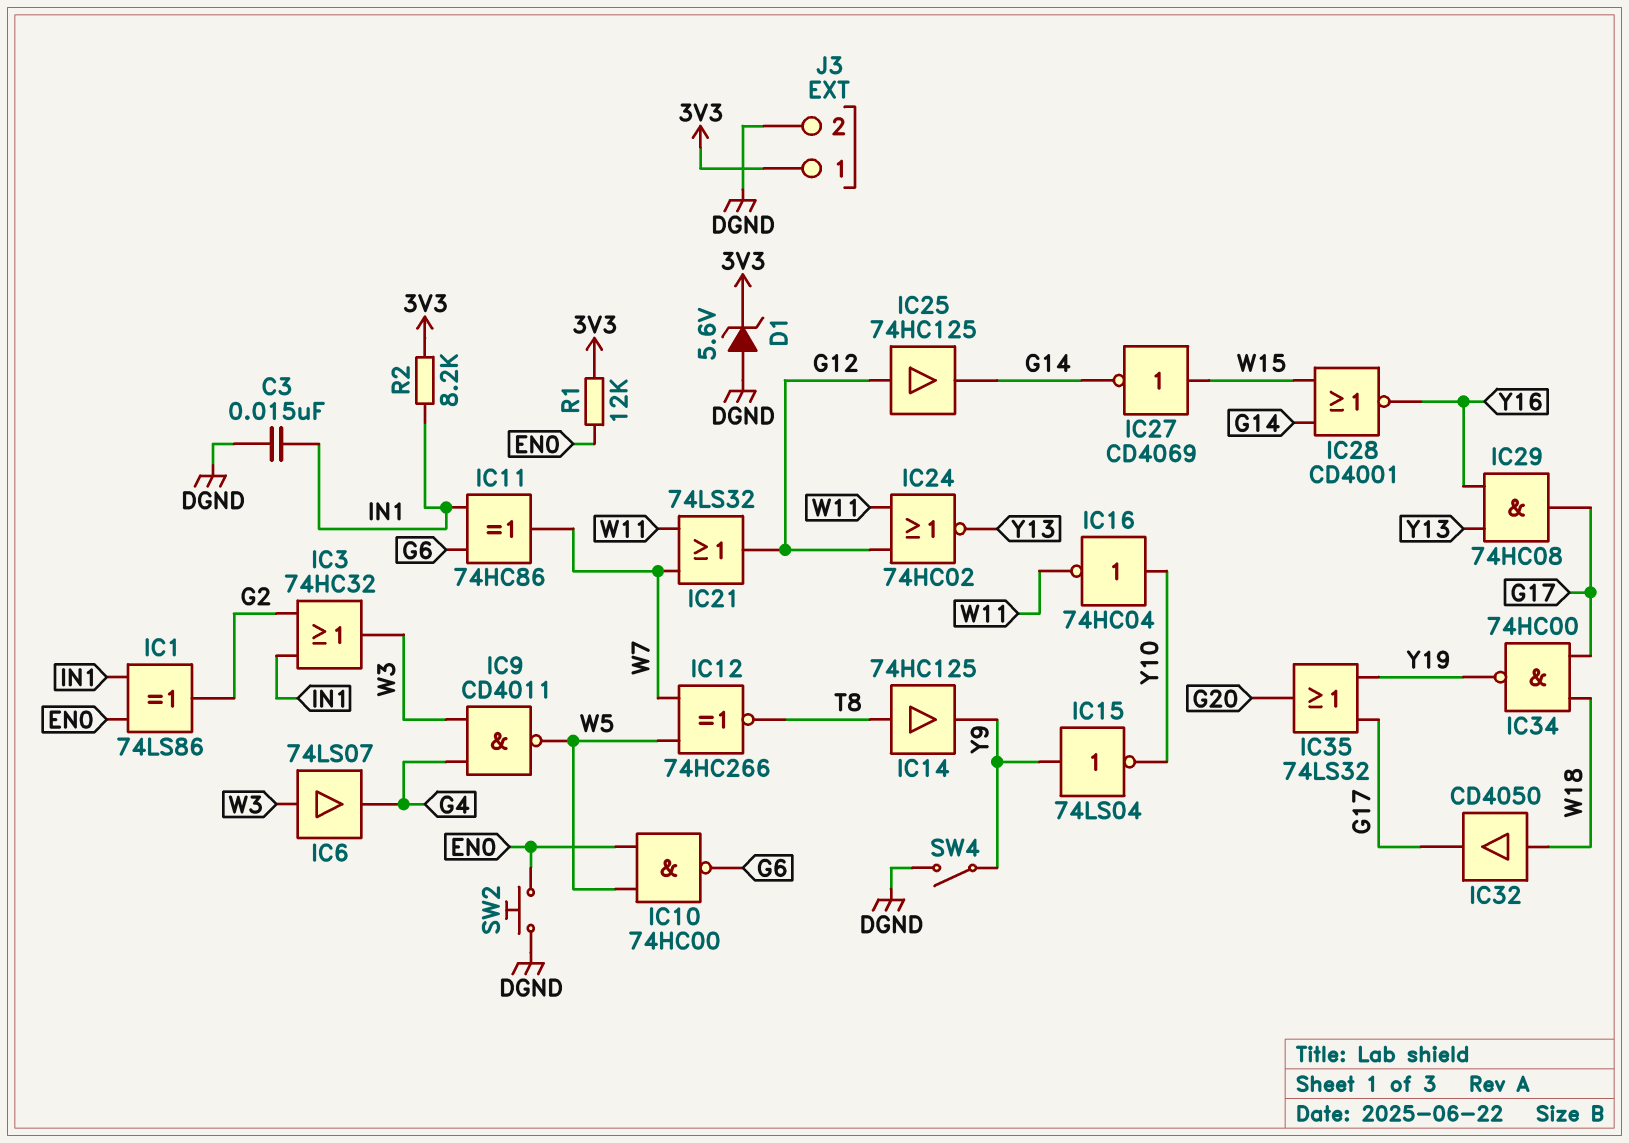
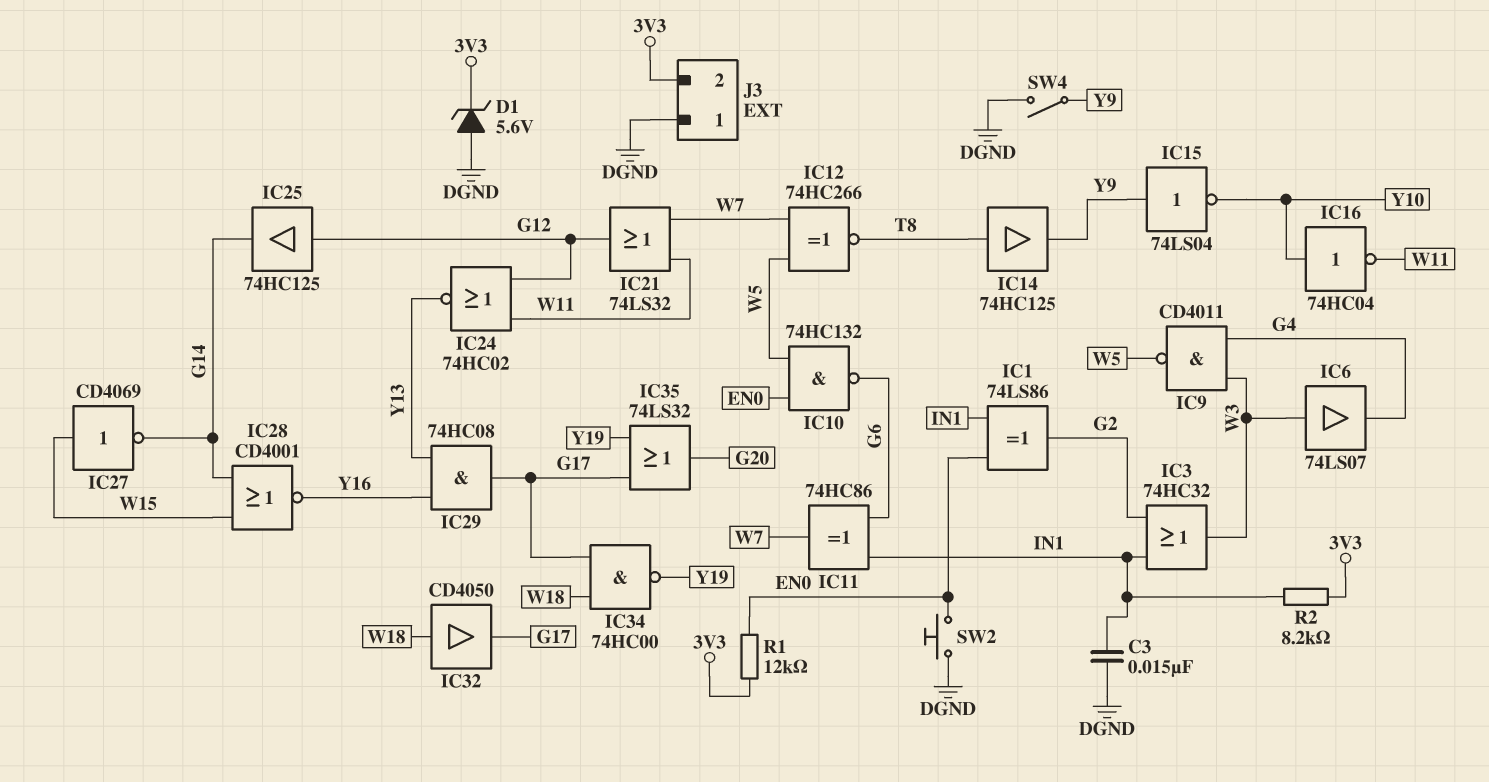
IC10: NAND 74HC00 (in EN0, in W5, out G6) -> NAND 74HC132 (in EN0, in W5, out G6)
J3 pin 1: 3V3 -> DGND
J3 pin 2: DGND -> 3V3

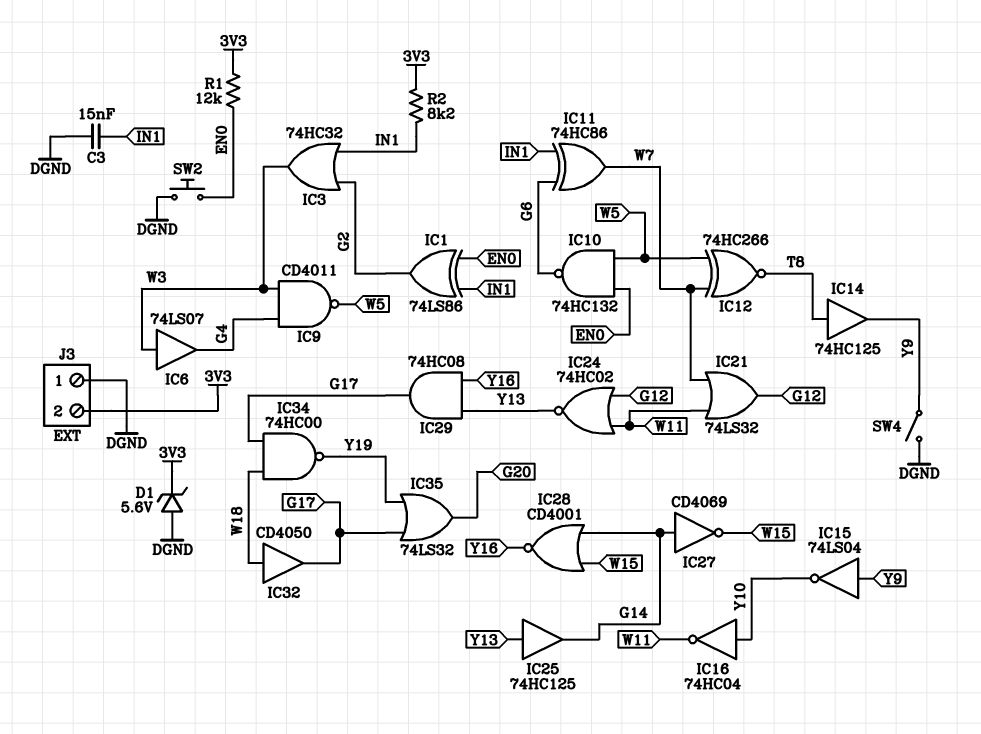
IC25: buffer 74HC125 (in G12, out G14) -> buffer 74HC125 (in Y13, out G14)
IC27: NOT CD4069 (in W15, out G14) -> NOT CD4069 (in G14, out W15)

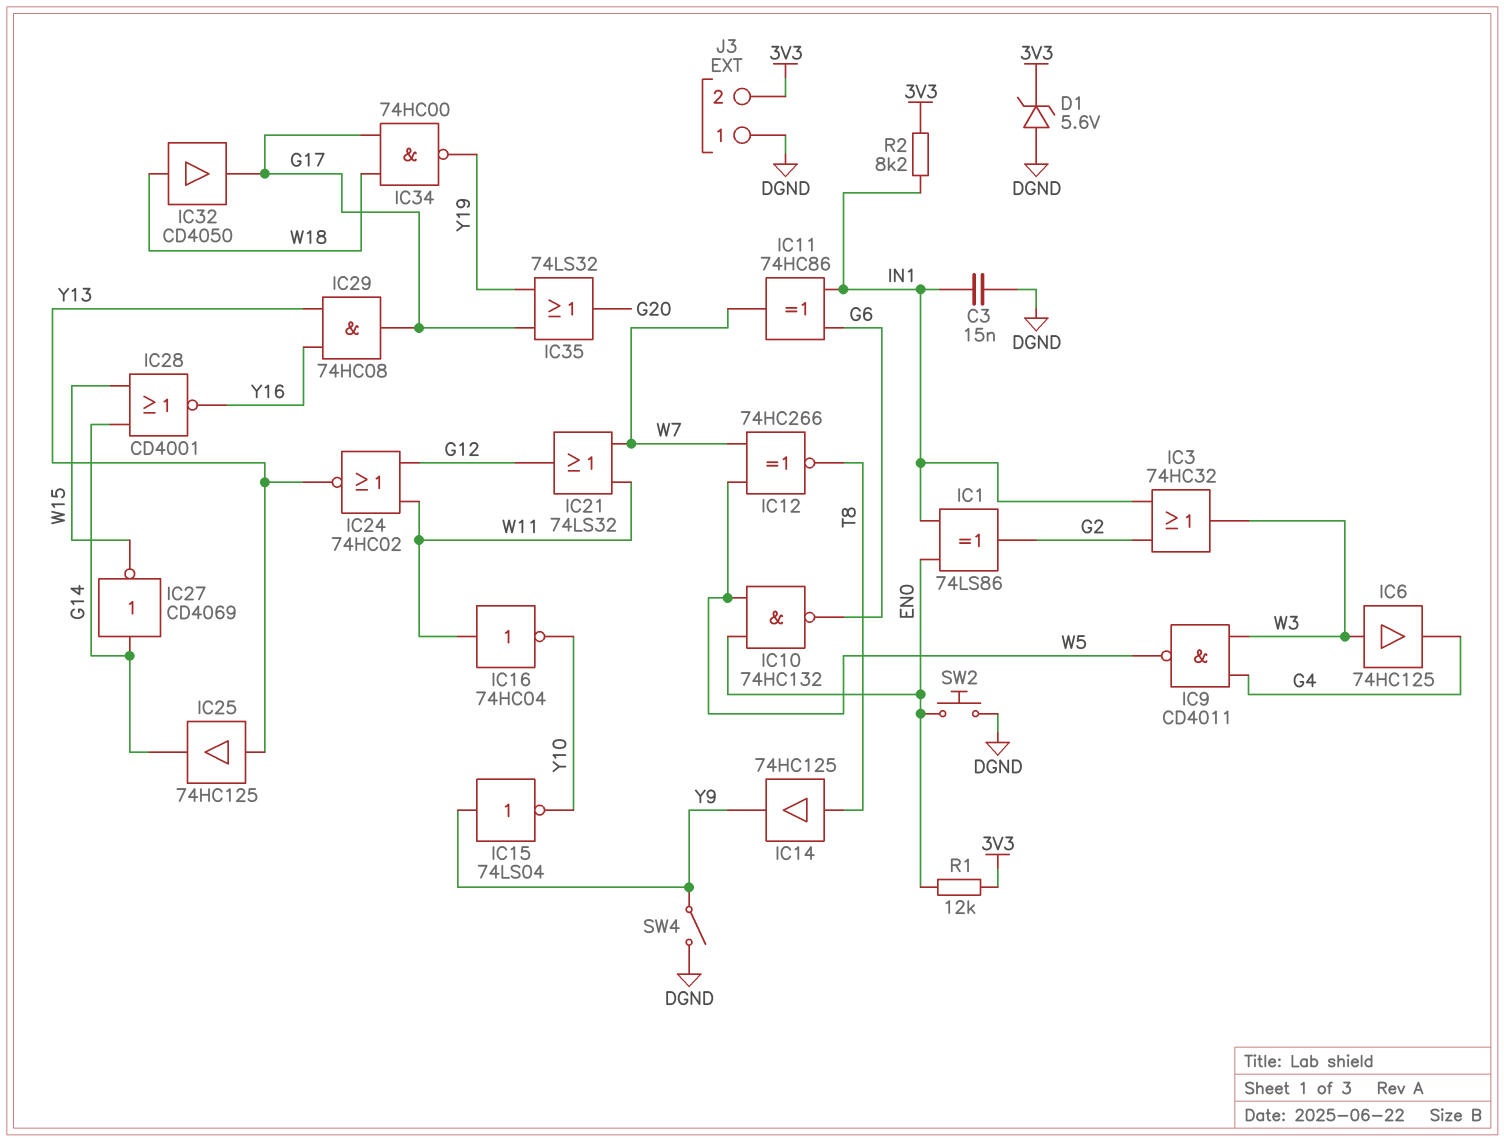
IC6: buffer 74LS07 (in W3, out G4) -> buffer 74HC125 (in W3, out G4)
IC16: NOT 74HC04 (in Y10, out W11) -> NOT 74HC04 (in W11, out Y10)

